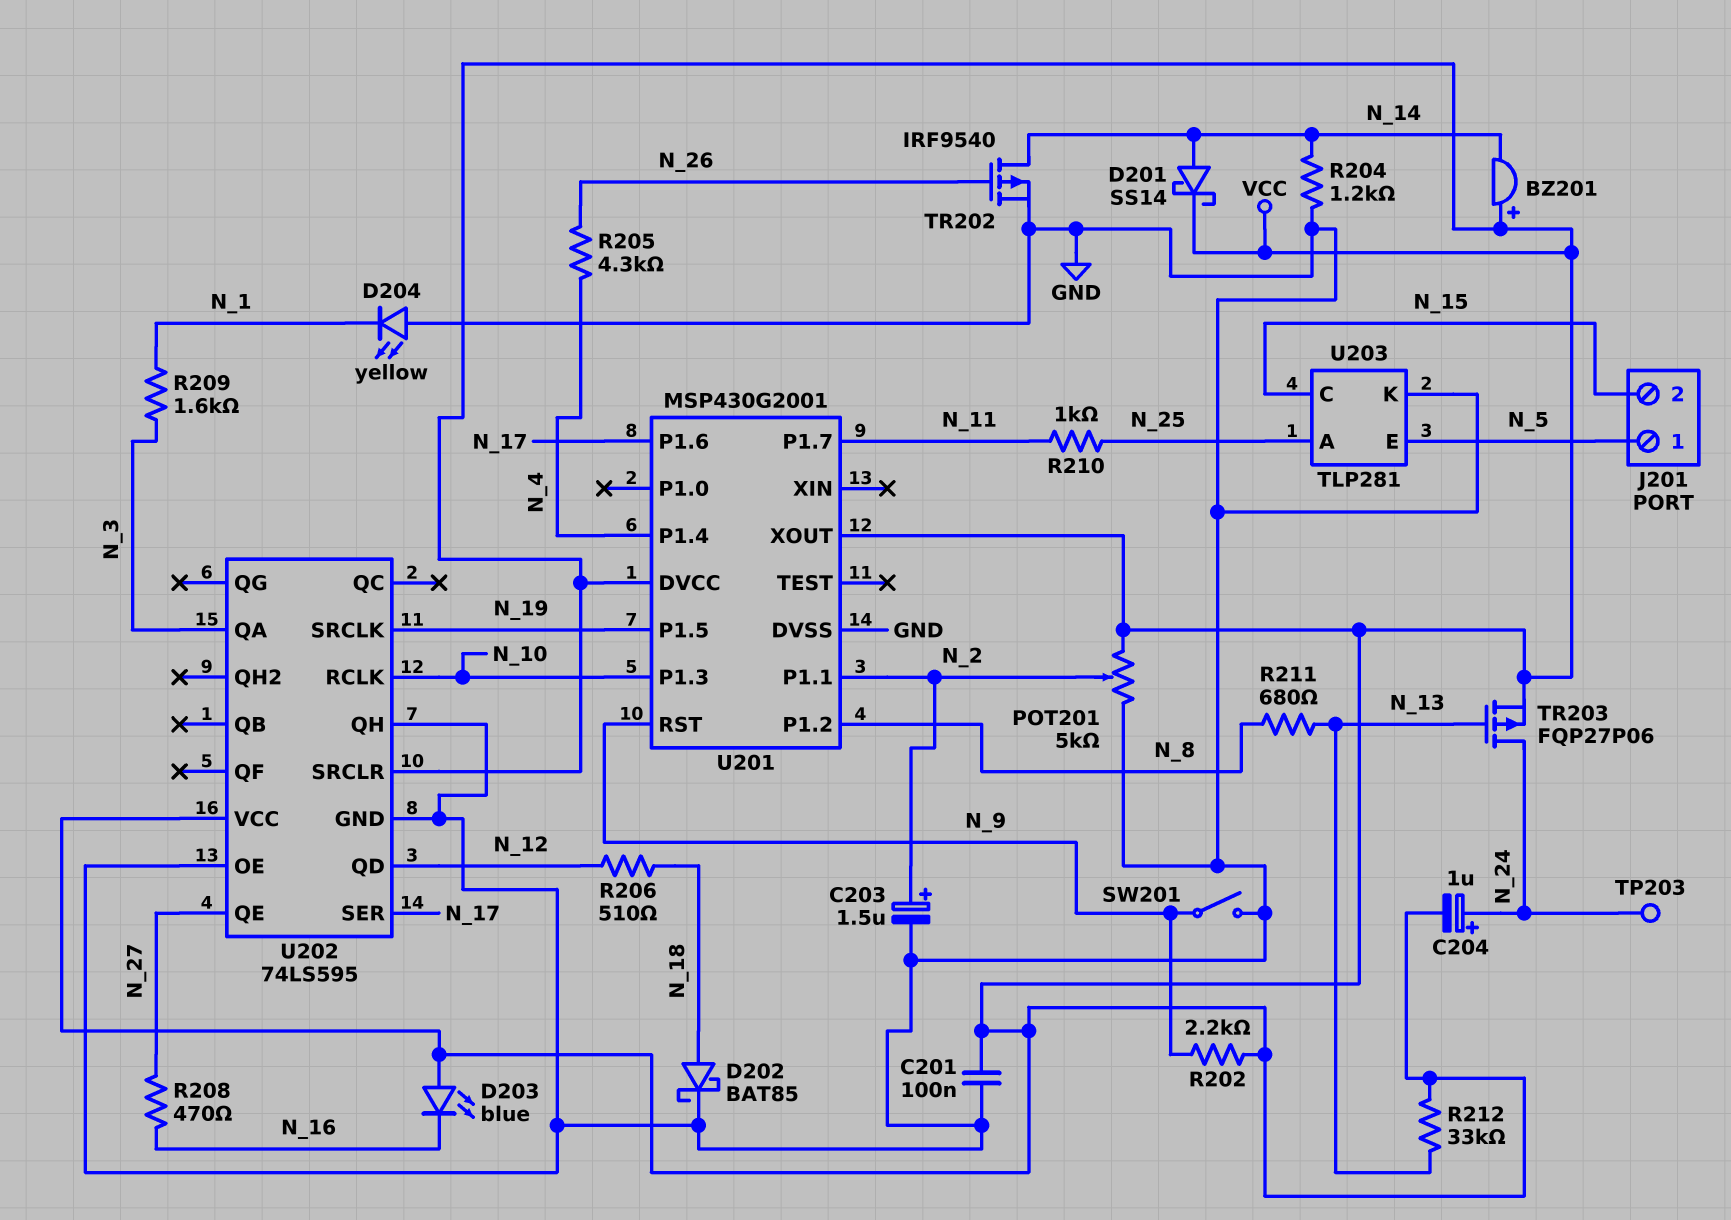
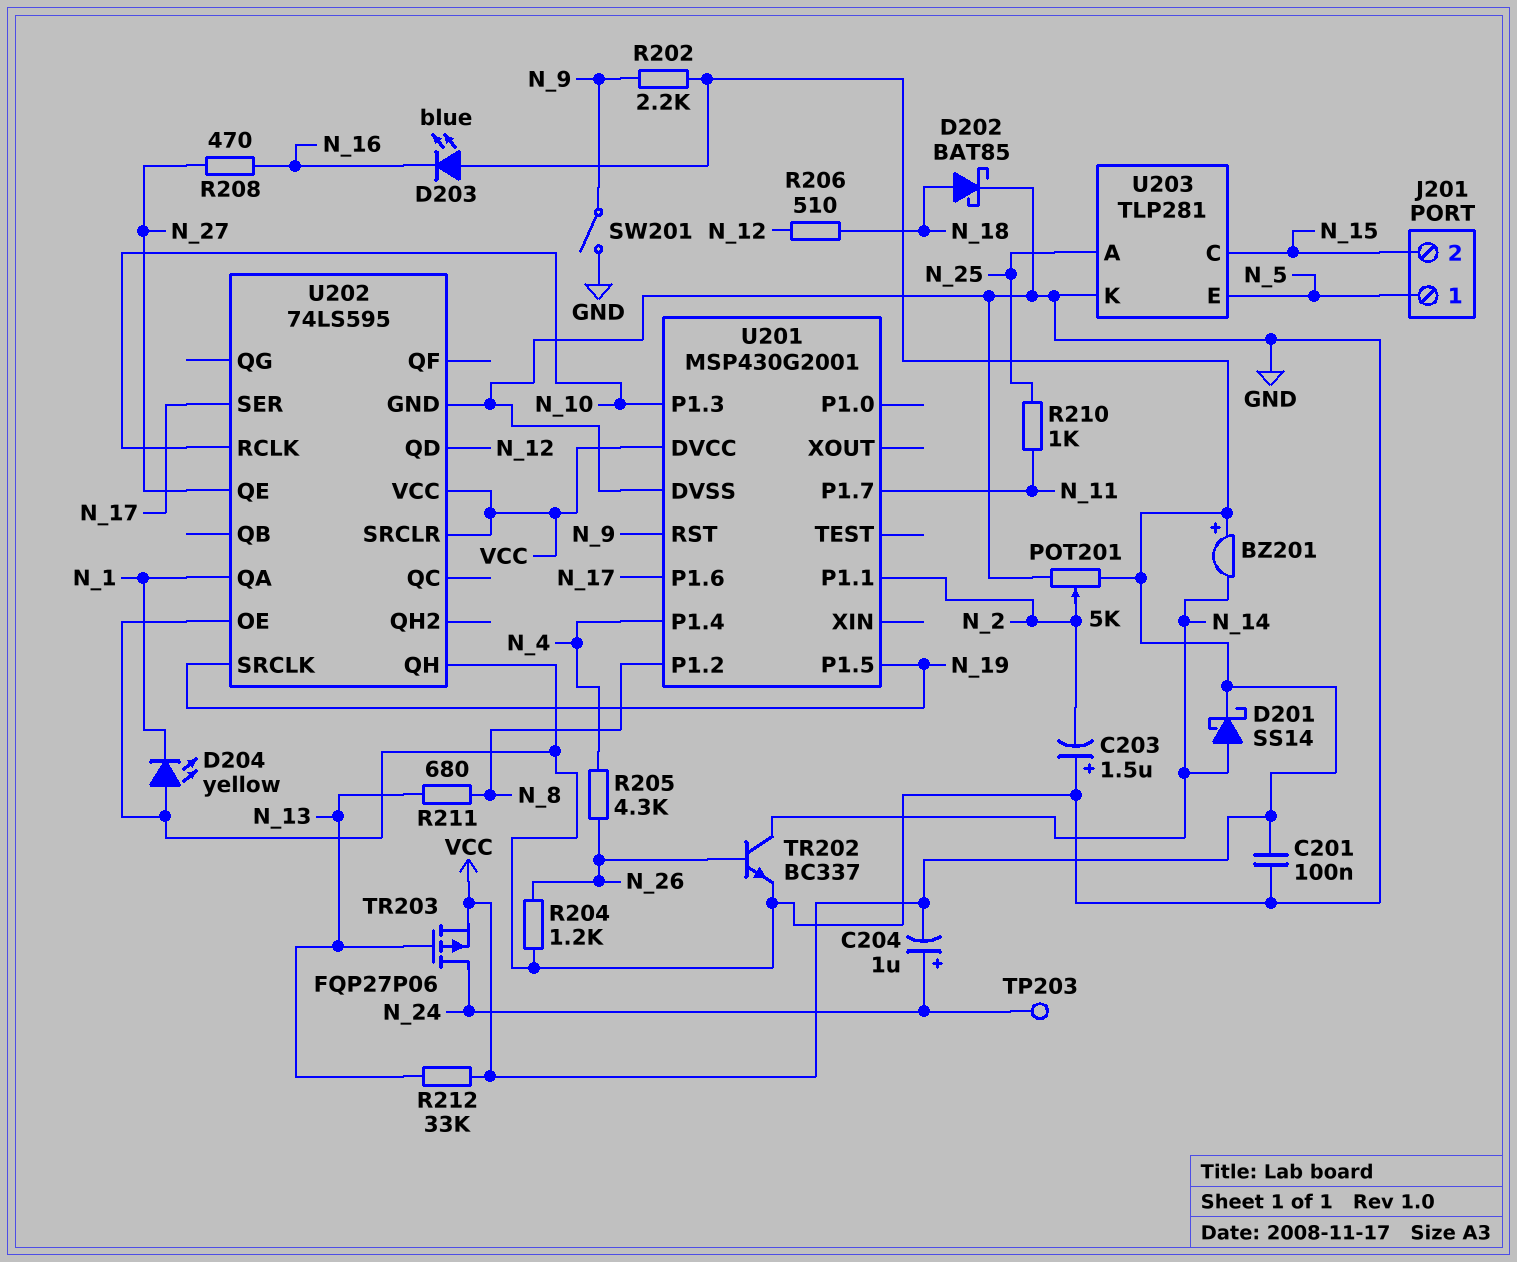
C203: 1.5uF (plus N_2, minus GND) -> 1.5uF (plus GND, minus N_2)
R204: 1.2k (GND, N_14) -> 1.2k (GND, N_26)
R209: 1.6k (N_1, N_3) -> none
TR202: PMOS IRF9540 (G N_26, D N_14, S GND) -> NPN BC337 (B N_26, C N_14, E GND)
U201 pin XOUT: VCC -> none
U202 pin QA: N_3 -> N_1

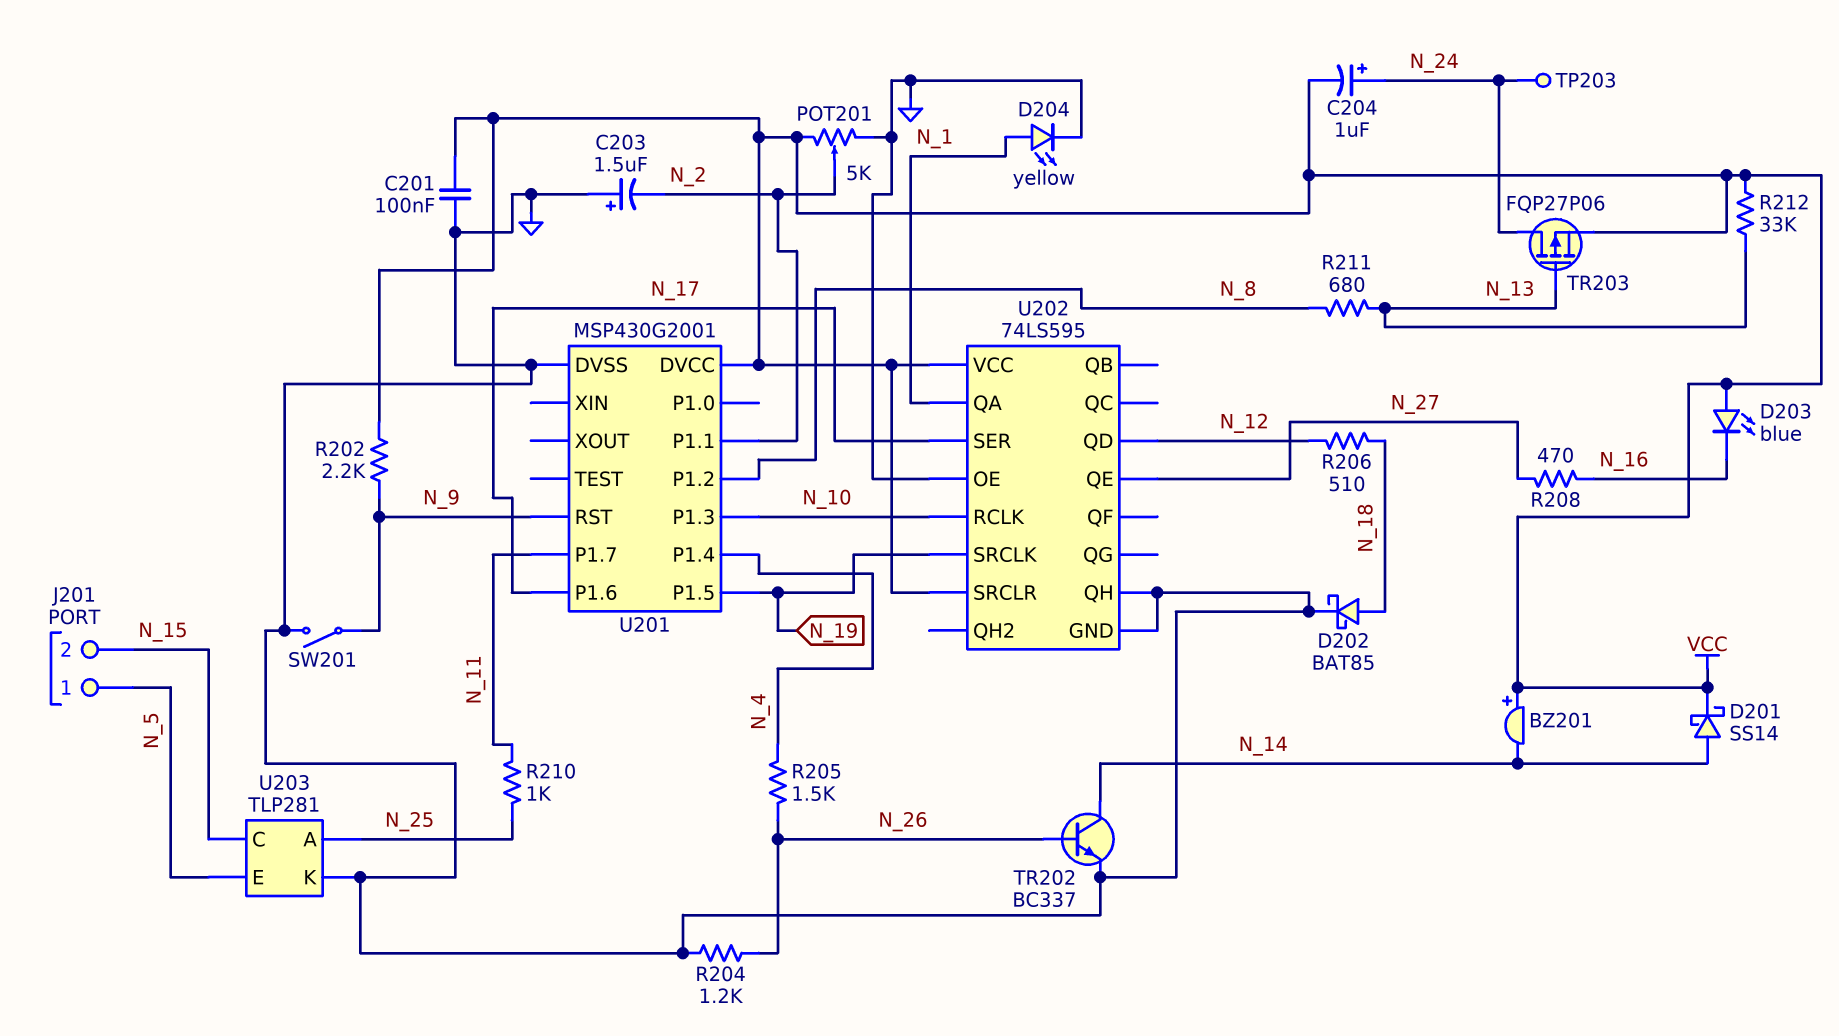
D204: LED yellow (A GND, K N_1) -> LED yellow (A N_1, K GND)
R205: 4.3k (N_4, N_26) -> 1.5k (N_4, N_26)

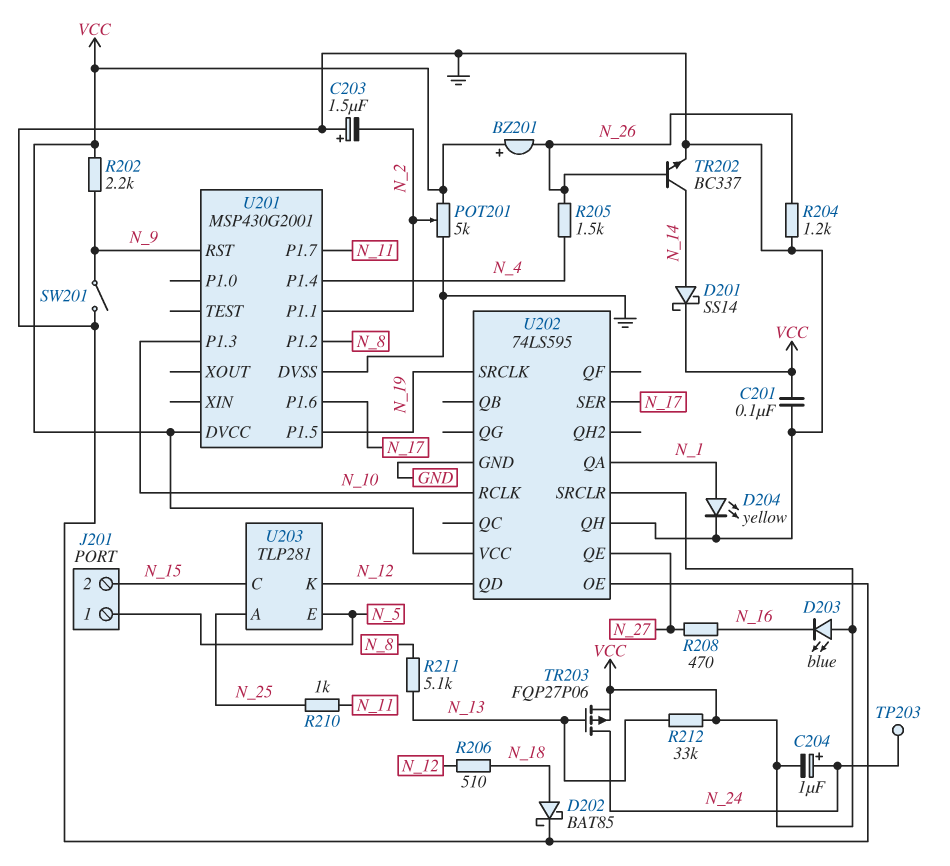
BZ201: buzzer (plus VCC, minus N_14) -> buzzer (plus VCC, minus N_26)
R211: 680 (N_8, N_13) -> 5.1k (N_8, N_13)
U203 pin K: GND -> N_12

